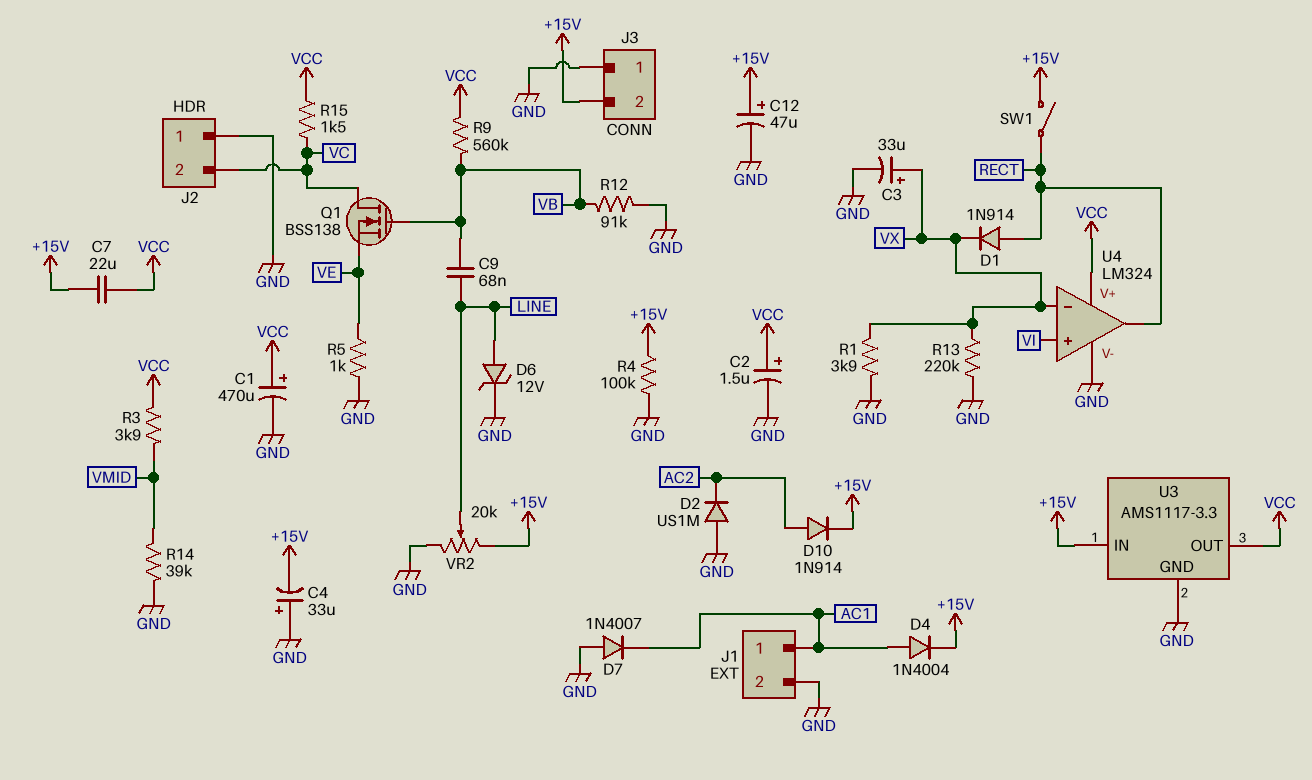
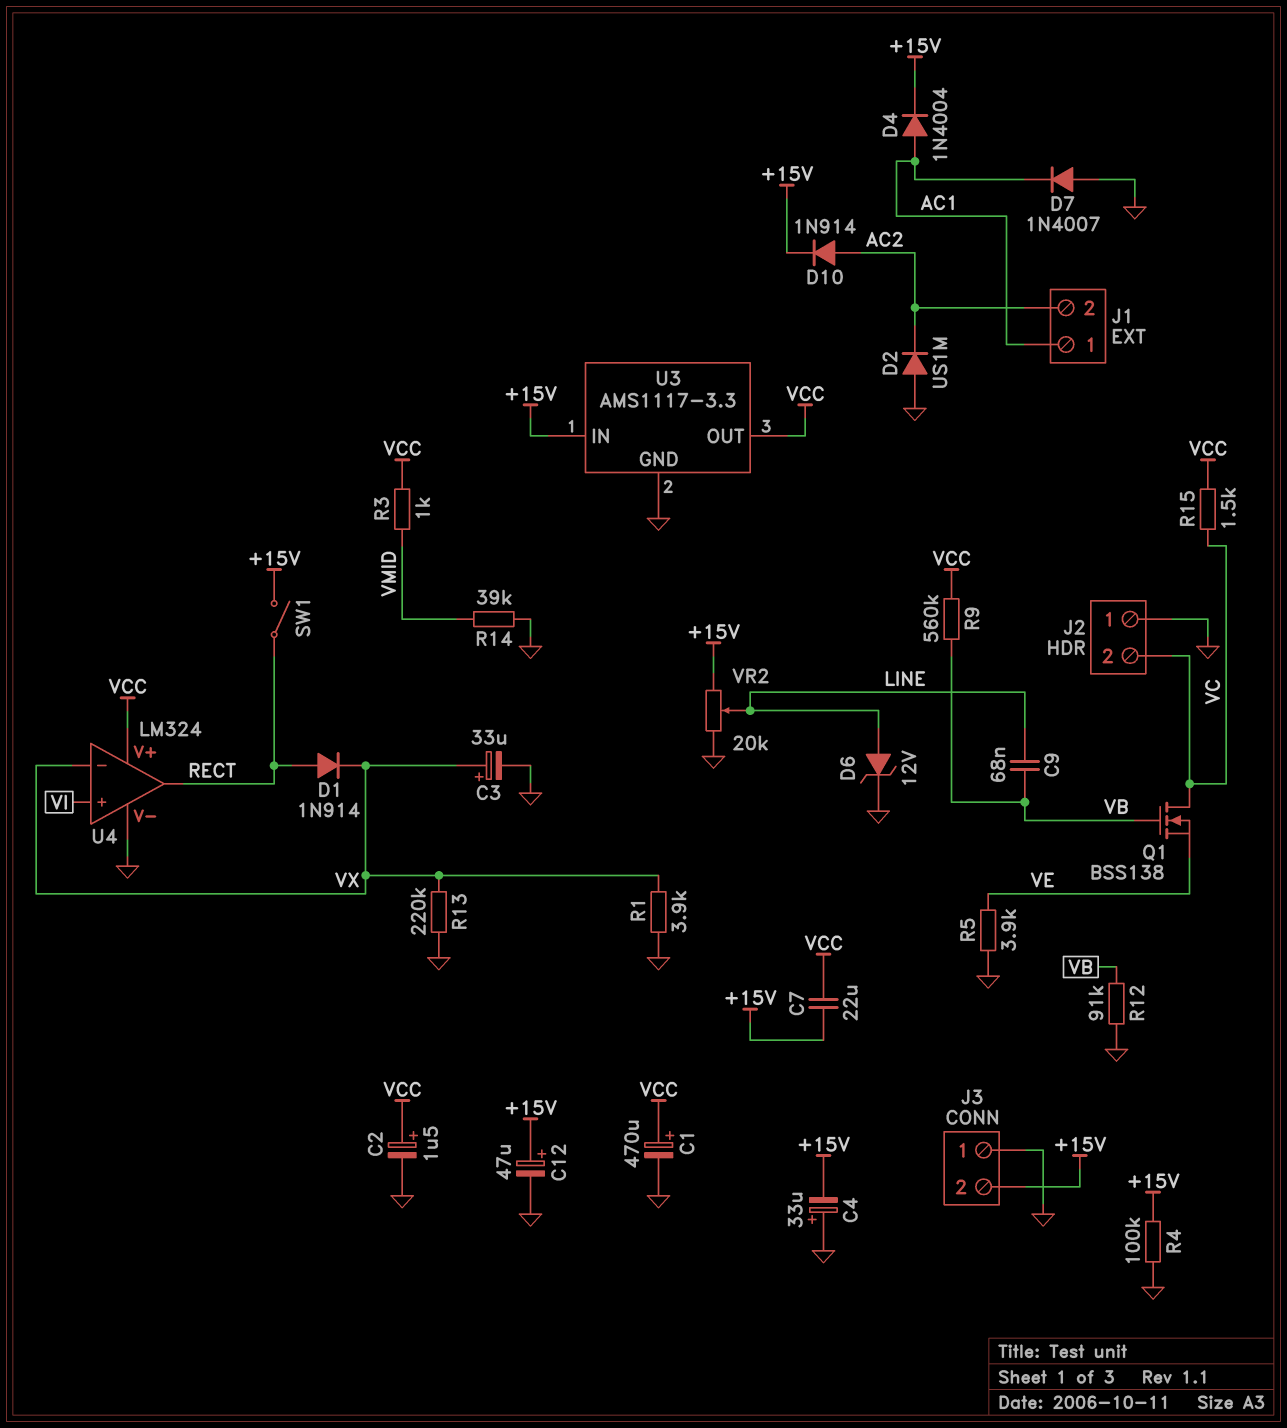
J1 pin 2: GND -> AC2
R3: 3.9k (VCC, VMID) -> 1k (VCC, VMID)
R5: 1k (GND, VE) -> 3.9k (GND, VE)

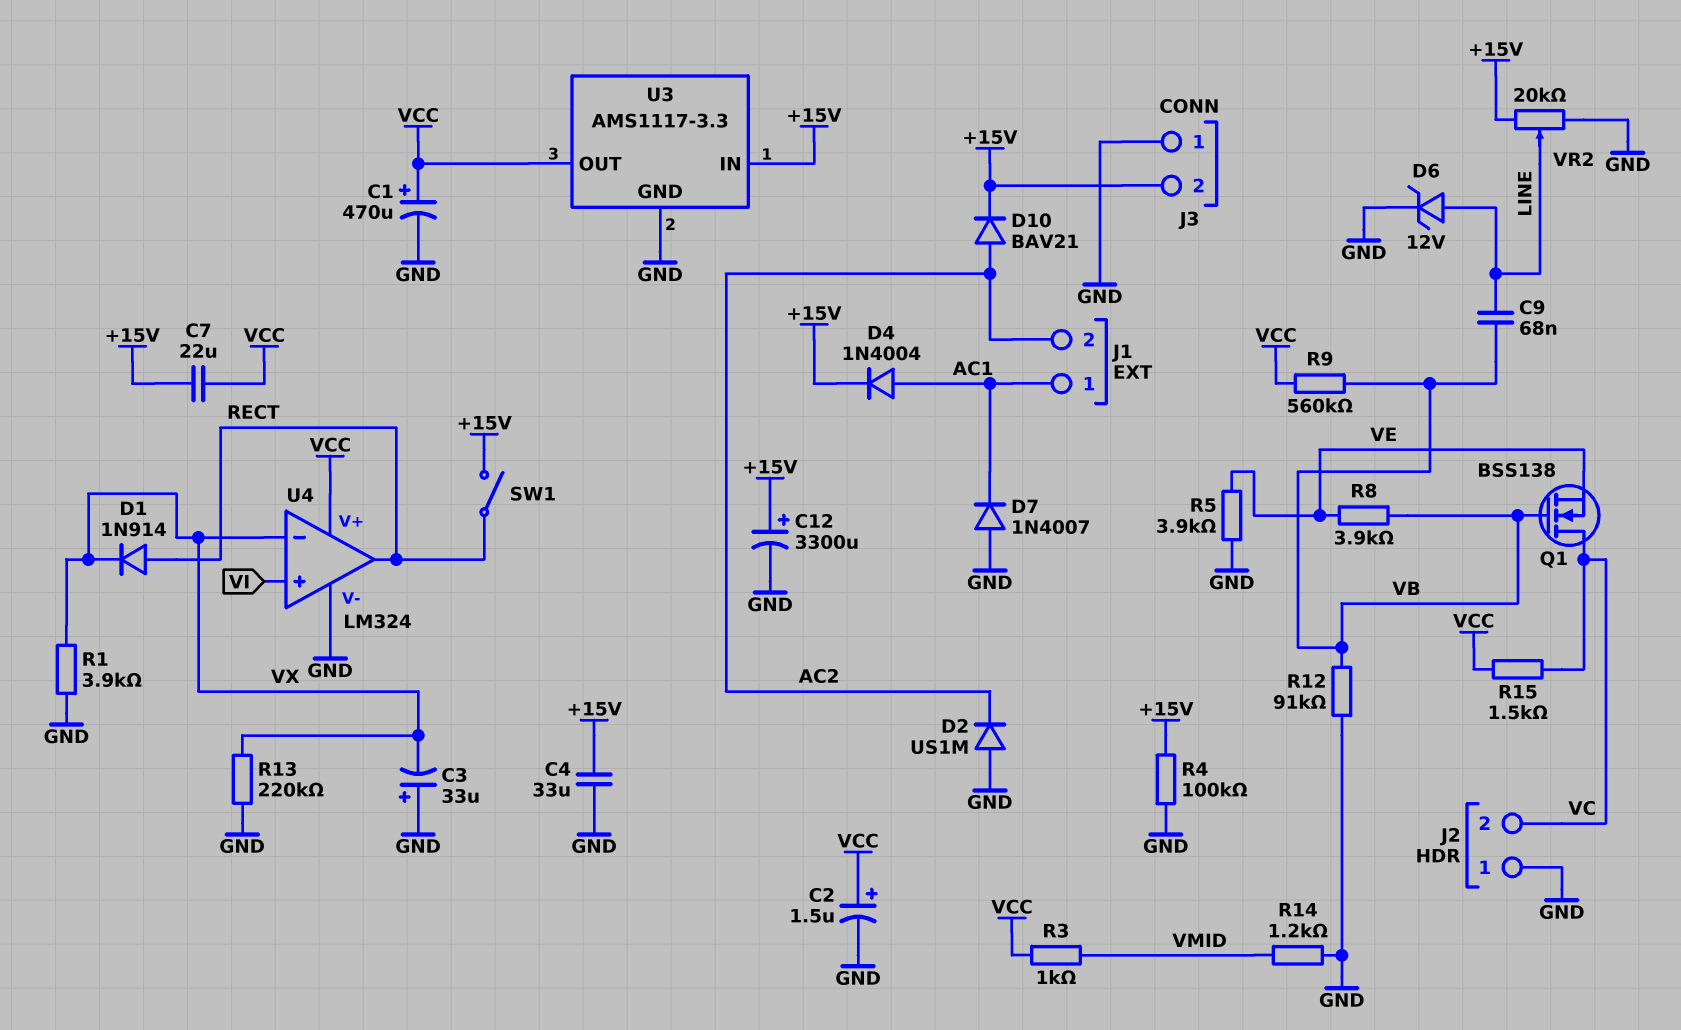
C3: 33uF (plus VX, minus GND) -> 33uF (plus GND, minus VX)
C4: 33uF (plus GND, minus +15V) -> 33uF (+15V, GND)
C12: 47uF (plus +15V, minus GND) -> 3300uF (plus +15V, minus GND)
D10: diode 1N914 (A AC2, K +15V) -> diode BAV21 (A AC2, K +15V)
R8: none -> 3.9k (VB, VE)
R14: 39k (GND, VMID) -> 1.2k (GND, VMID)

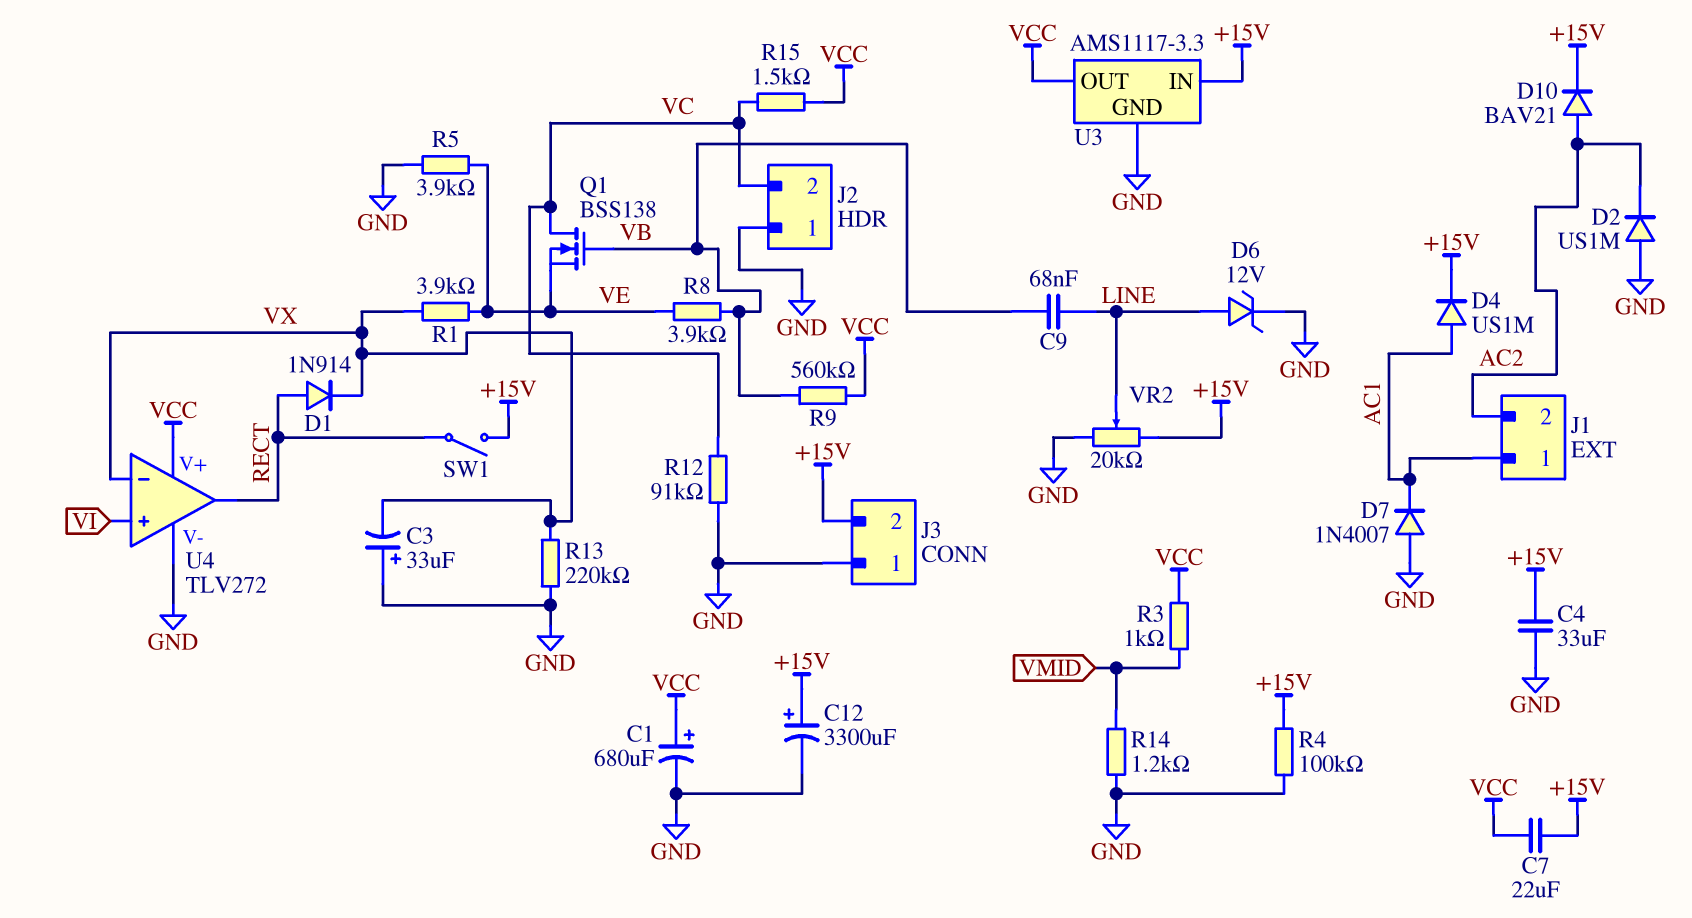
C1: 470uF (plus VCC, minus GND) -> 680uF (plus VCC, minus GND)
C2: 1.5uF (plus VCC, minus GND) -> none
D4: diode 1N4004 (A AC1, K +15V) -> diode US1M (A AC1, K +15V)
R1: 3.9k (GND, VX) -> 3.9k (VE, VX)
R12: 91k (GND, VB) -> 91k (GND, VC)
U4: LM324 -> TLV272

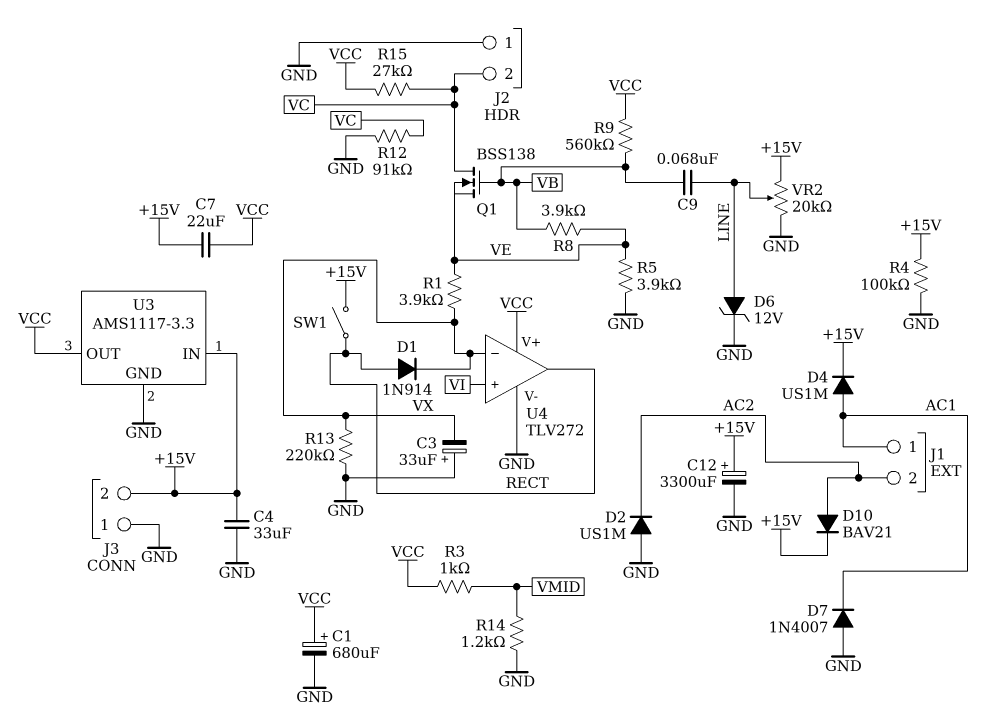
R15: 1.5k (VC, VCC) -> 27k (VC, VCC)

